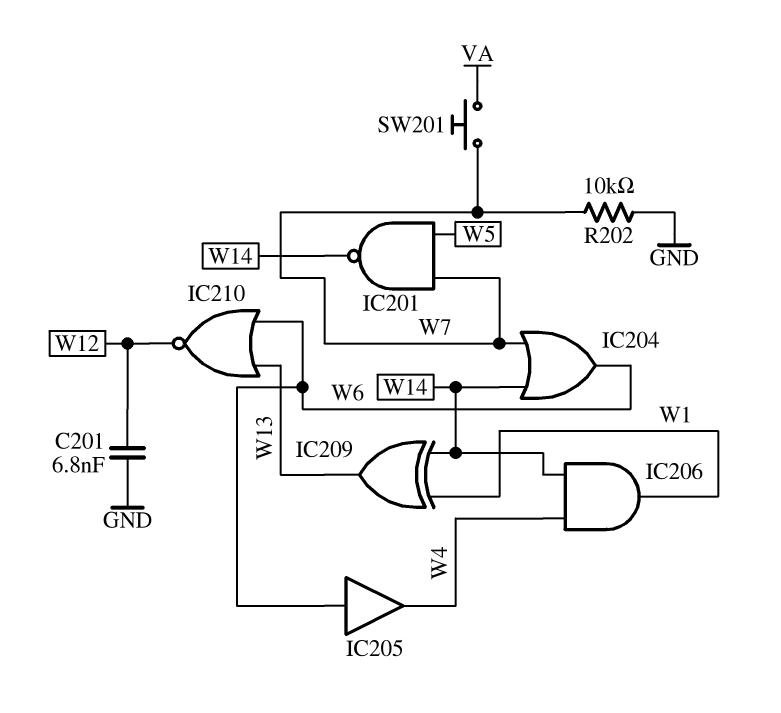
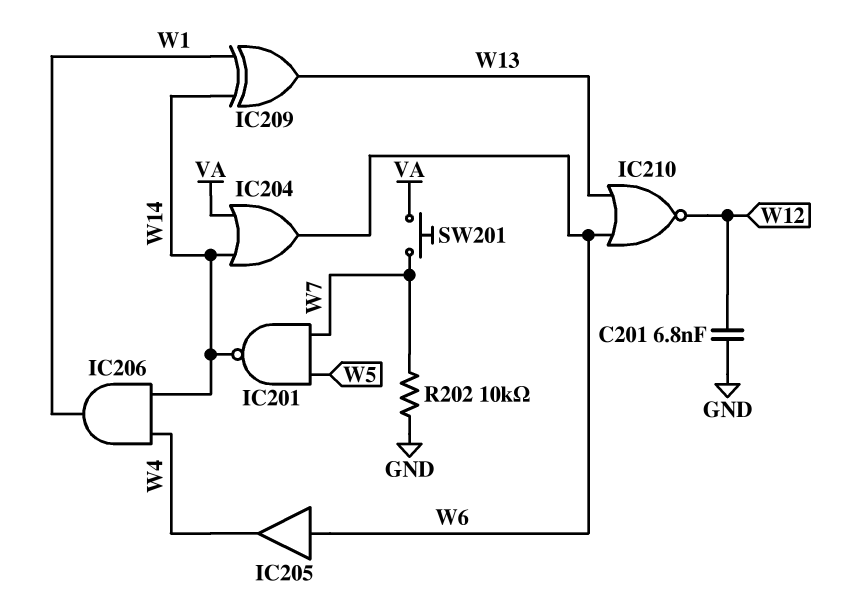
IC204: OR (in W7, in W14, out W6) -> OR (in VA, in W14, out W6)

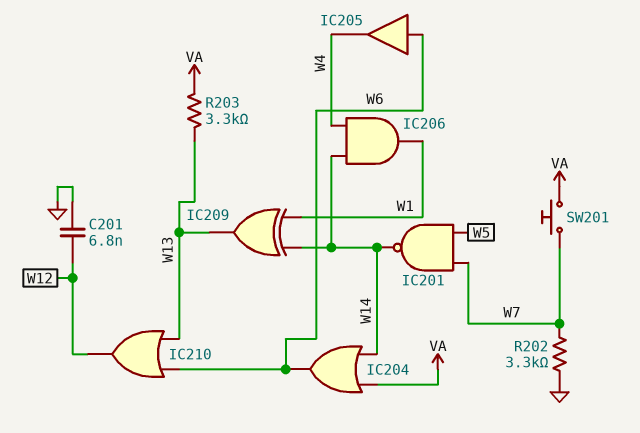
IC210: NOR (in W6, in W13, out W12) -> OR (in W6, in W13, out W12)
R202: 10k (GND, W7) -> 3.3k (GND, W7)
R203: none -> 3.3k (VA, W13)

